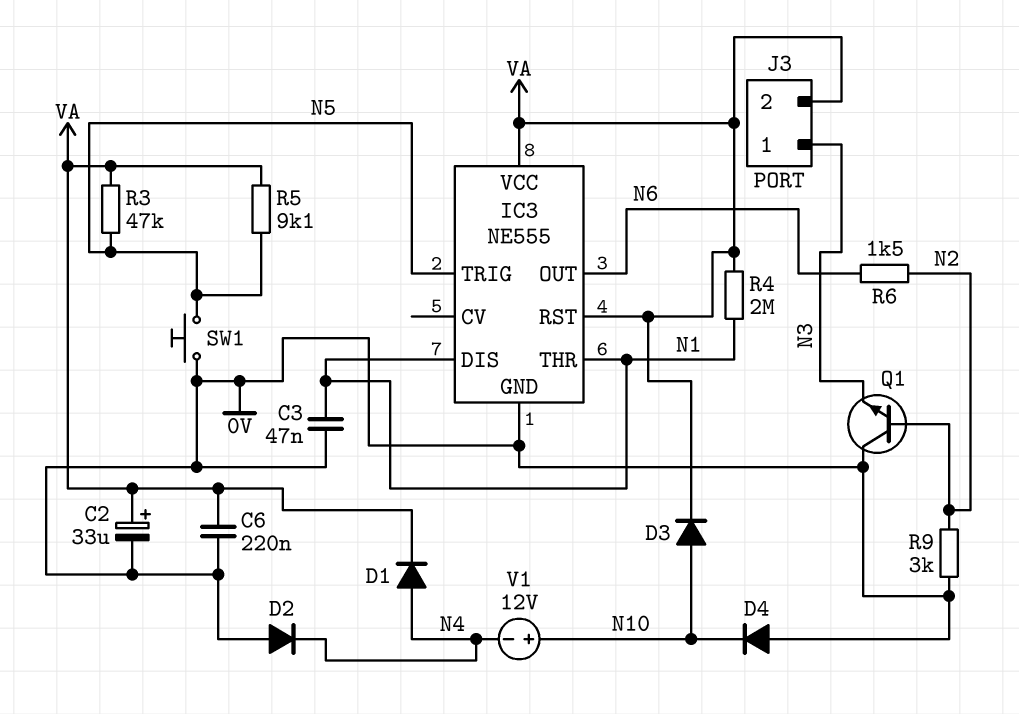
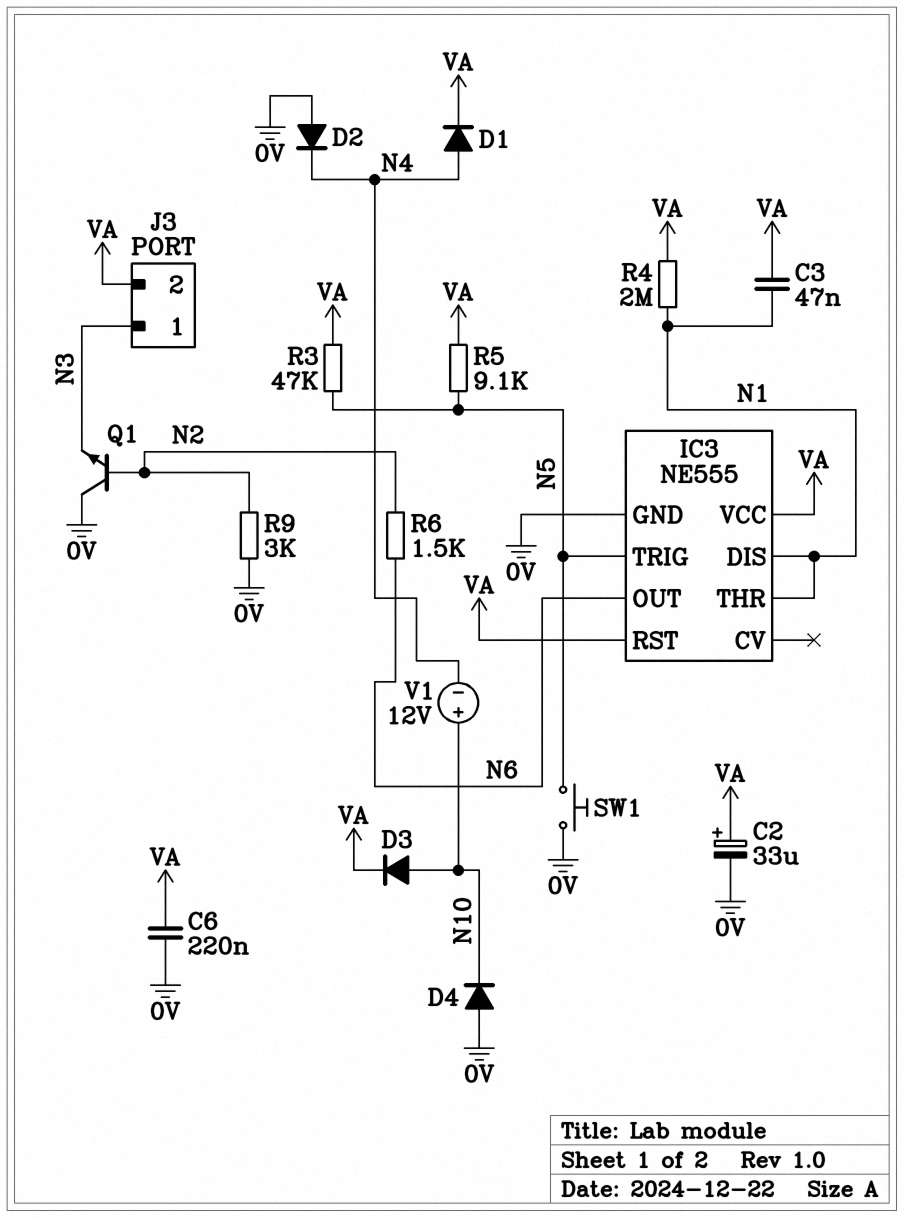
C3: 47nF (0V, N1) -> 47nF (N1, VA)

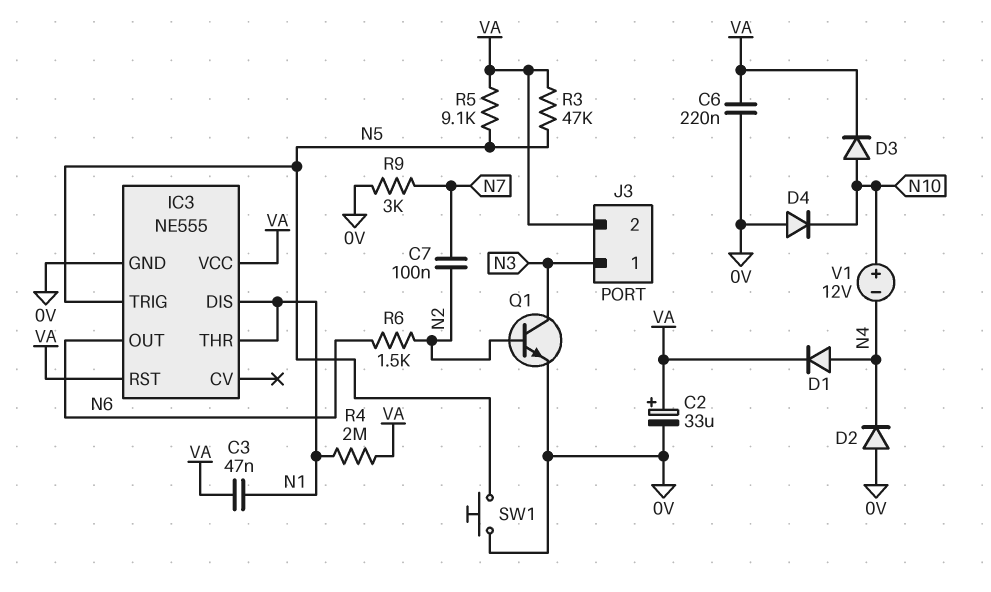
C7: none -> 100nF (N2, N7)
Q1: NPN (B N2, C 0V, E N3) -> NPN (B N2, C N3, E 0V)
R9: 3k (0V, N2) -> 3k (0V, N7)

